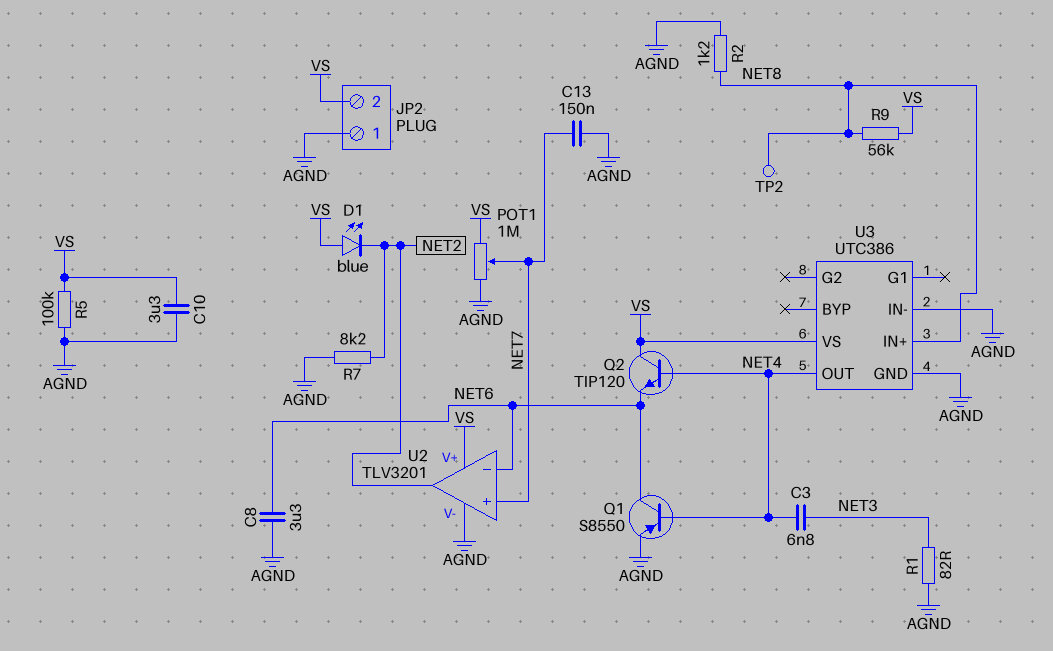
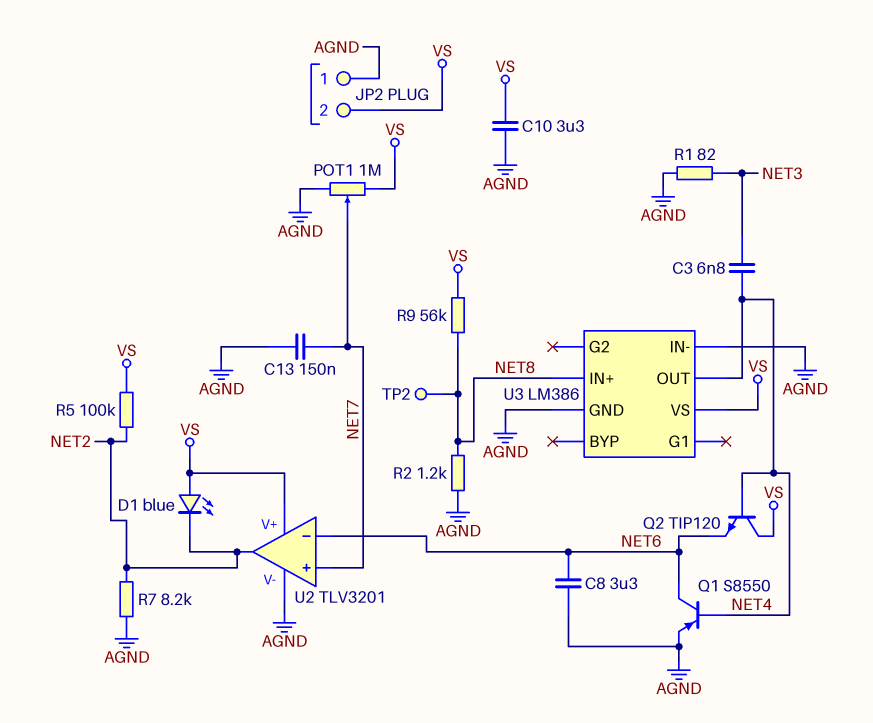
R5: 100k (AGND, VS) -> 100k (NET2, VS)
U3: UTC386 -> LM386

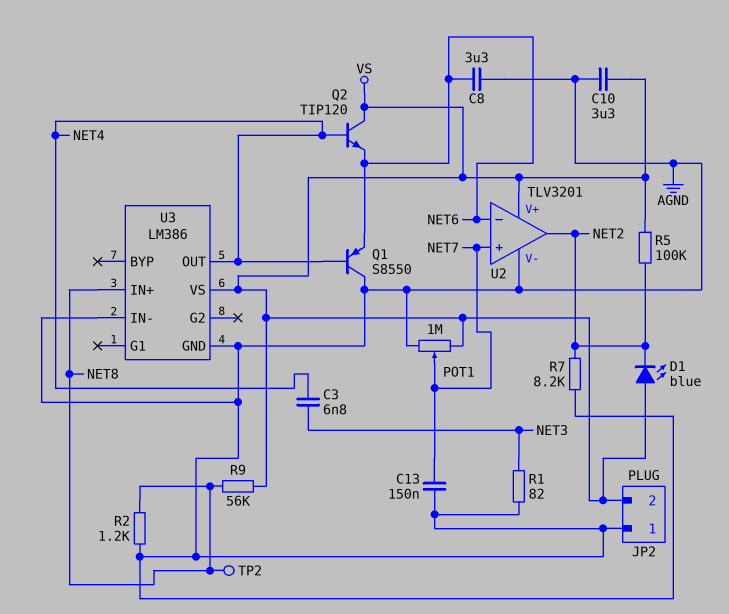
Q1: PNP S8550 (B NET4, C NET6, E AGND) -> PNP S8550 (B NET4, C AGND, E NET6)

